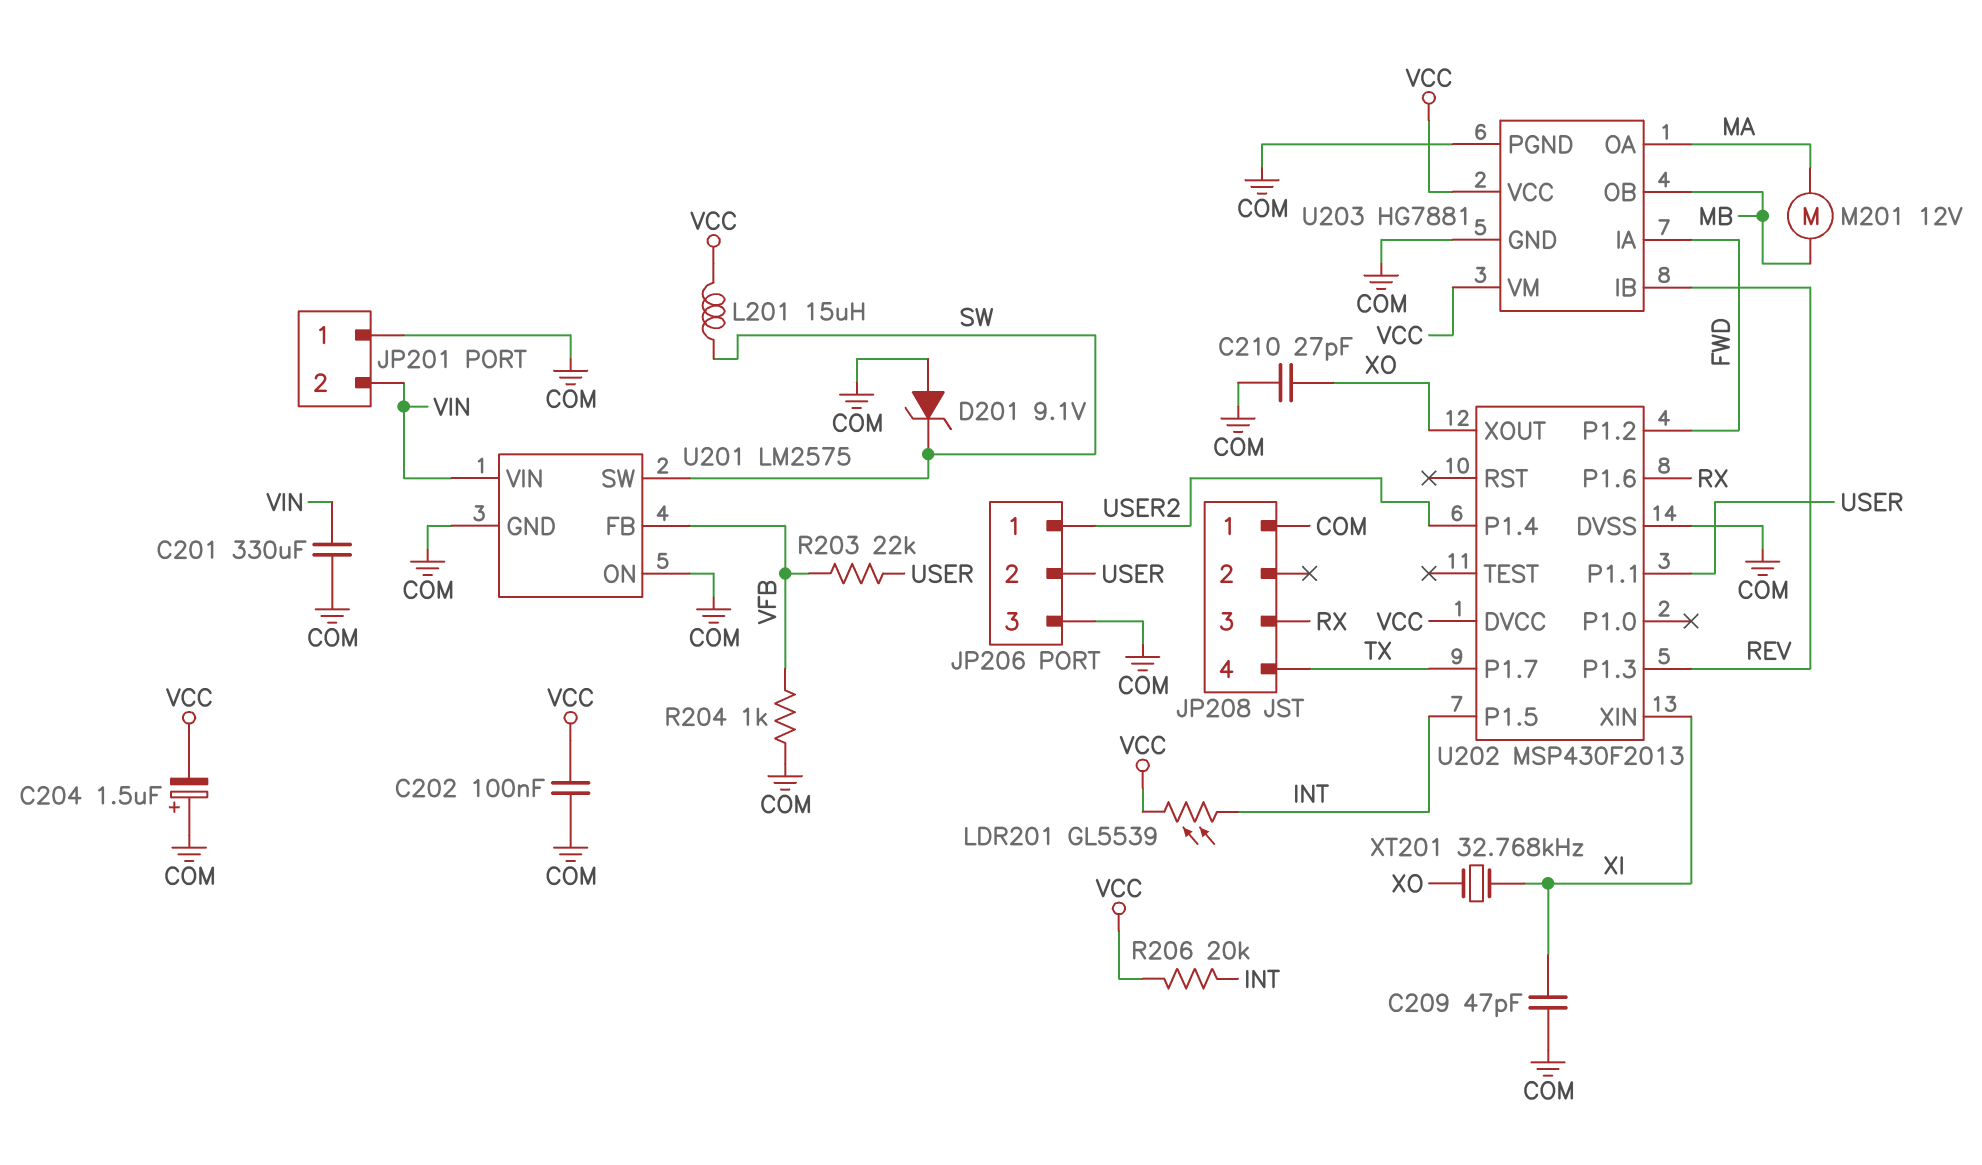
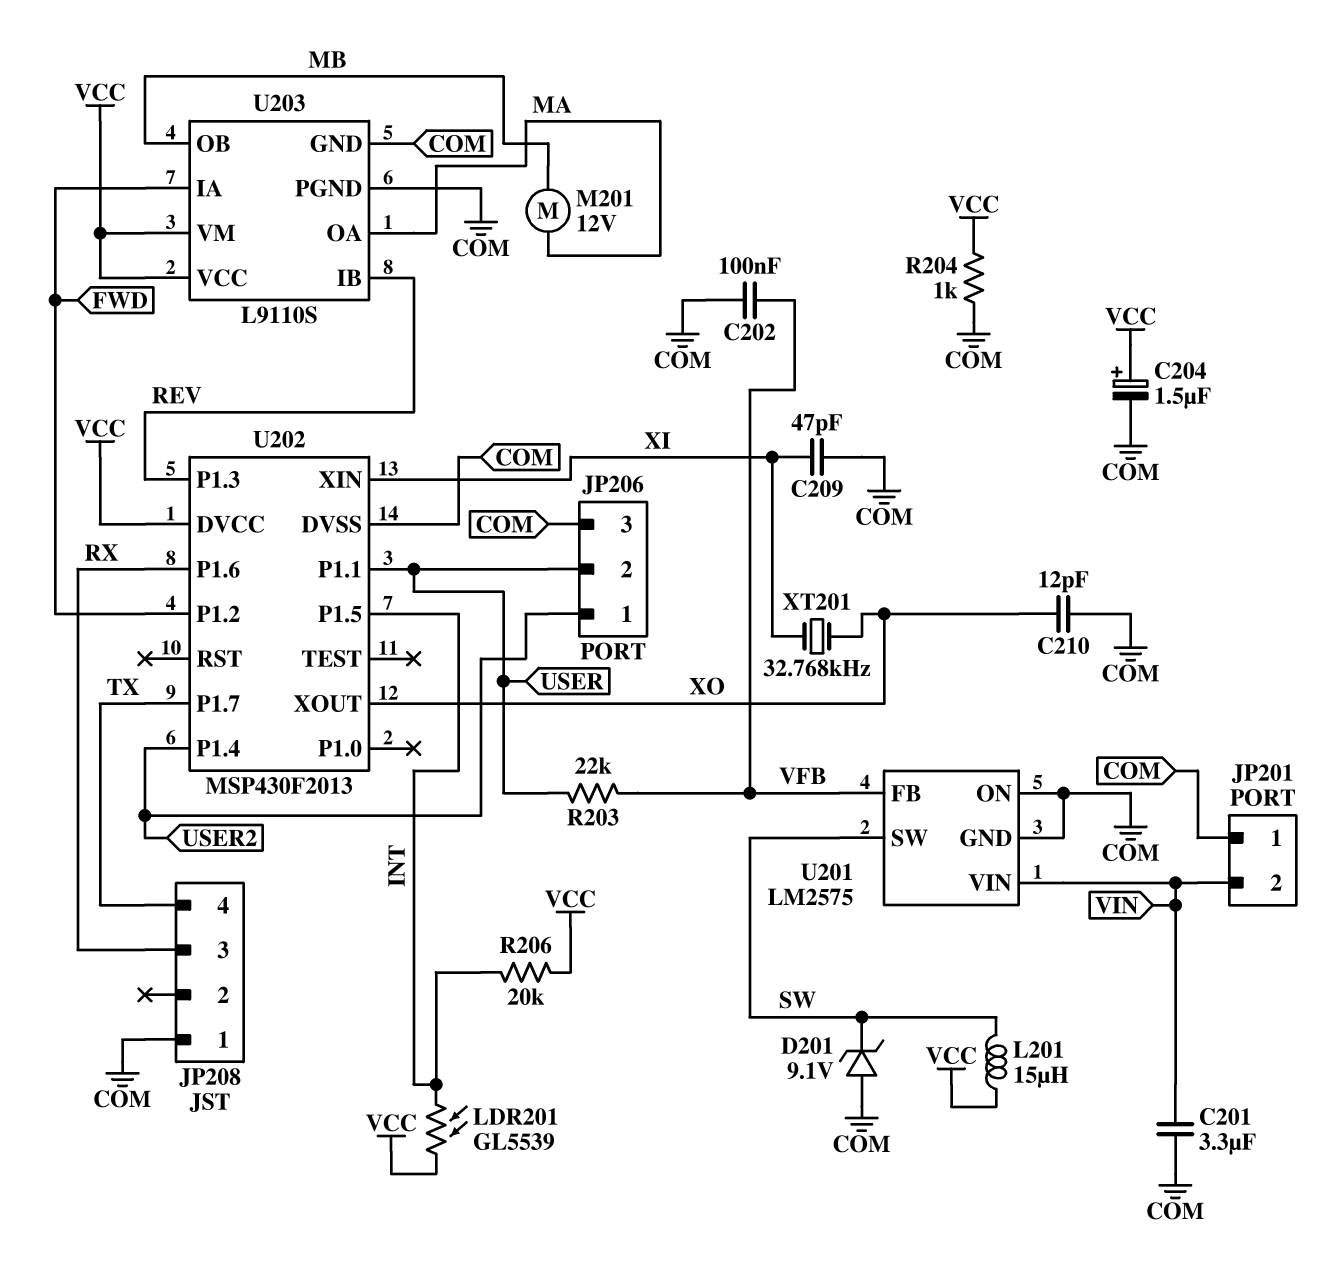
C201: 330uF (COM, VIN) -> 3.3uF (COM, VIN)
C202: 100nF (COM, VCC) -> 100nF (COM, VFB)
C204: 1.5uF (plus COM, minus VCC) -> 1.5uF (plus VCC, minus COM)
C210: 27pF (COM, XO) -> 12pF (COM, XO)
R204: 1k (COM, VFB) -> 1k (COM, VCC)
U203: HG7881 -> L9110S

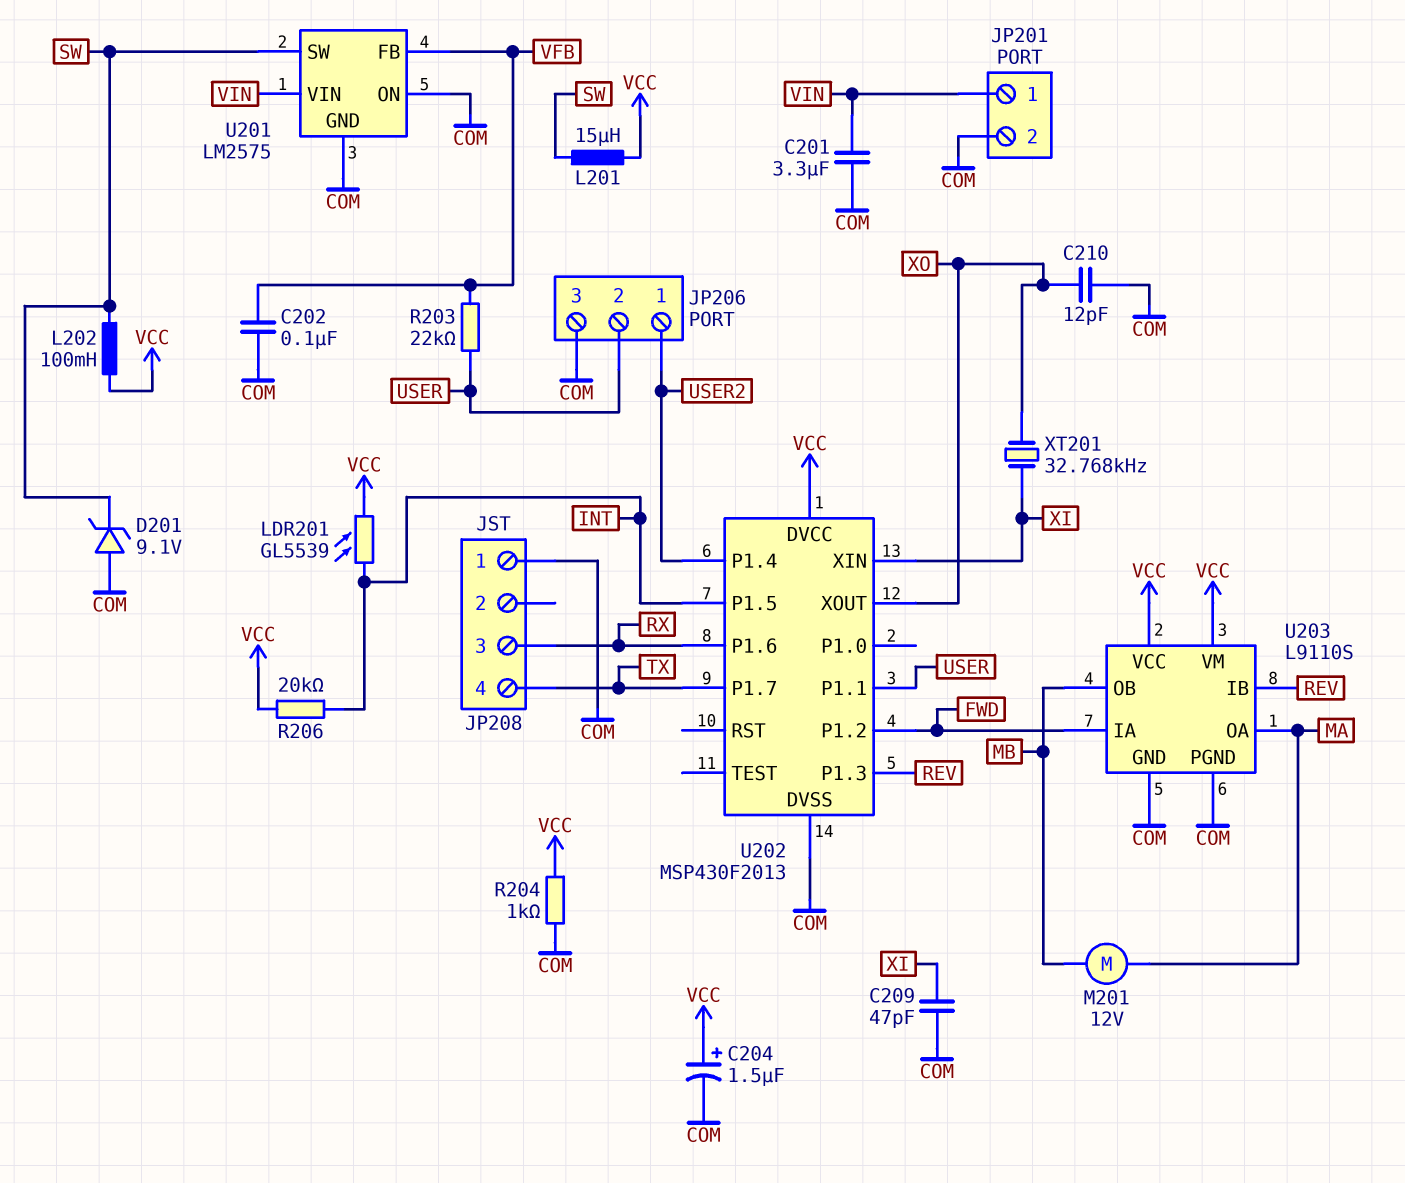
JP201 pin 1: COM -> VIN
JP201 pin 2: VIN -> COM
L202: none -> 100mH (SW, VCC)

